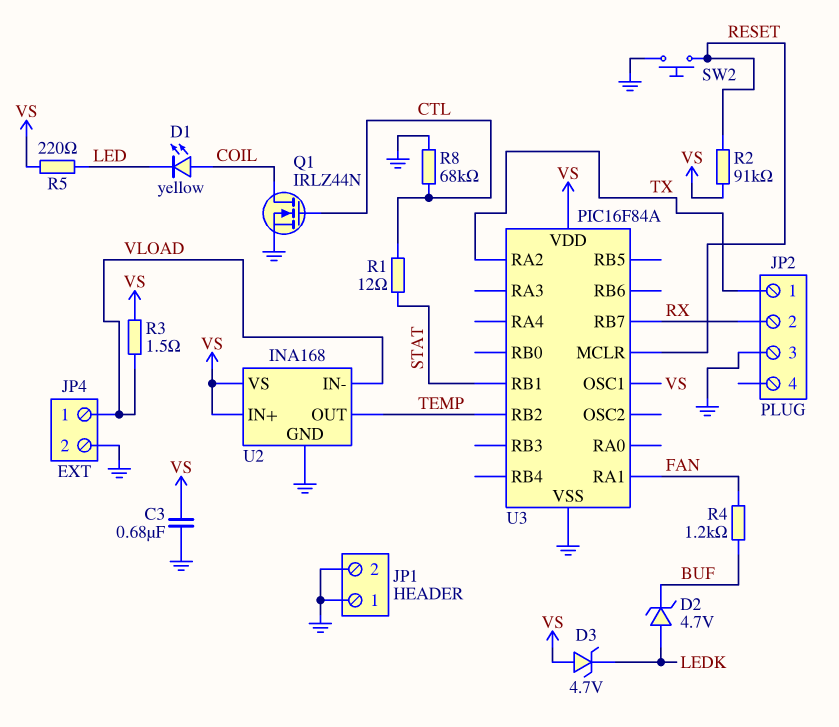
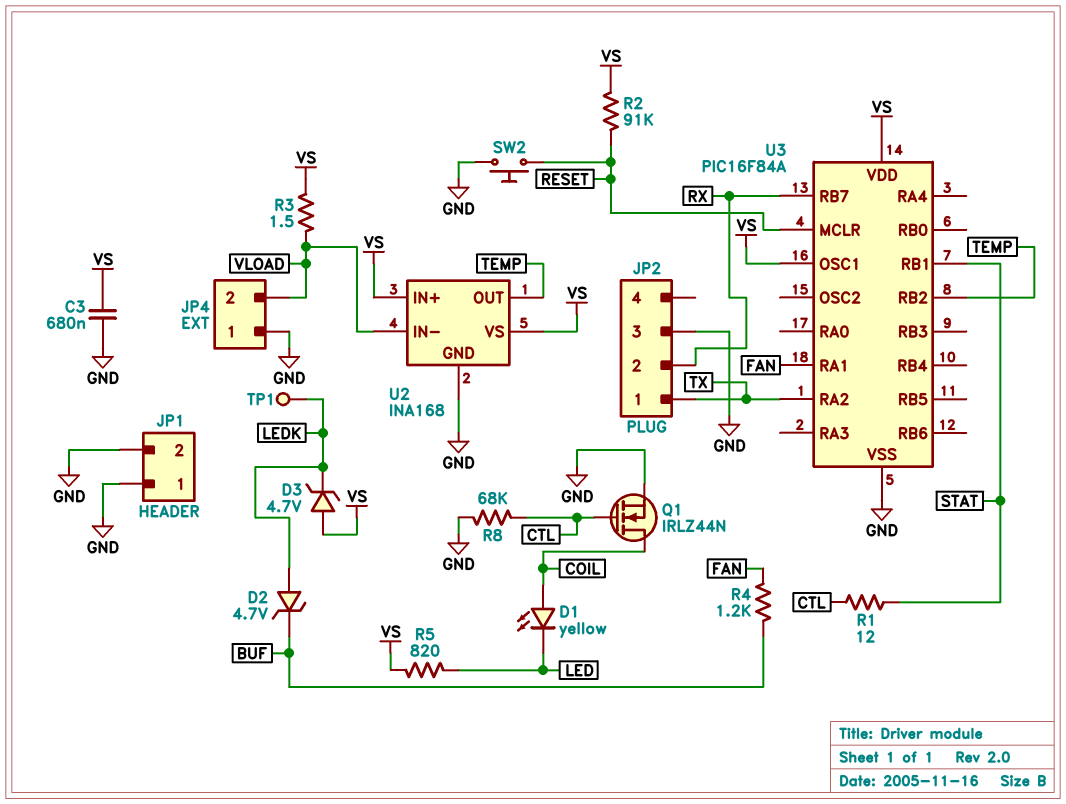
JP4 pin 1: VLOAD -> GND
JP4 pin 2: GND -> VLOAD
R5: 220 (LED, VS) -> 820 (LED, VS)
TP1: none -> test point (LEDK)

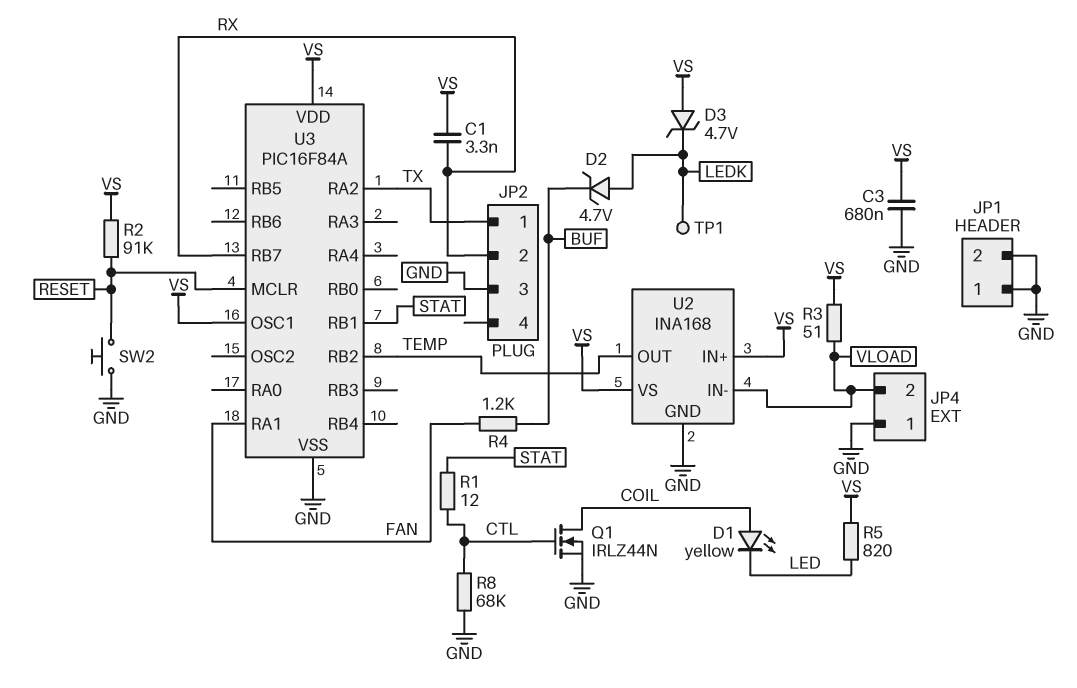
C1: none -> 3.3nF (RX, VS)
R3: 1.5 (VLOAD, VS) -> 51 (VLOAD, VS)

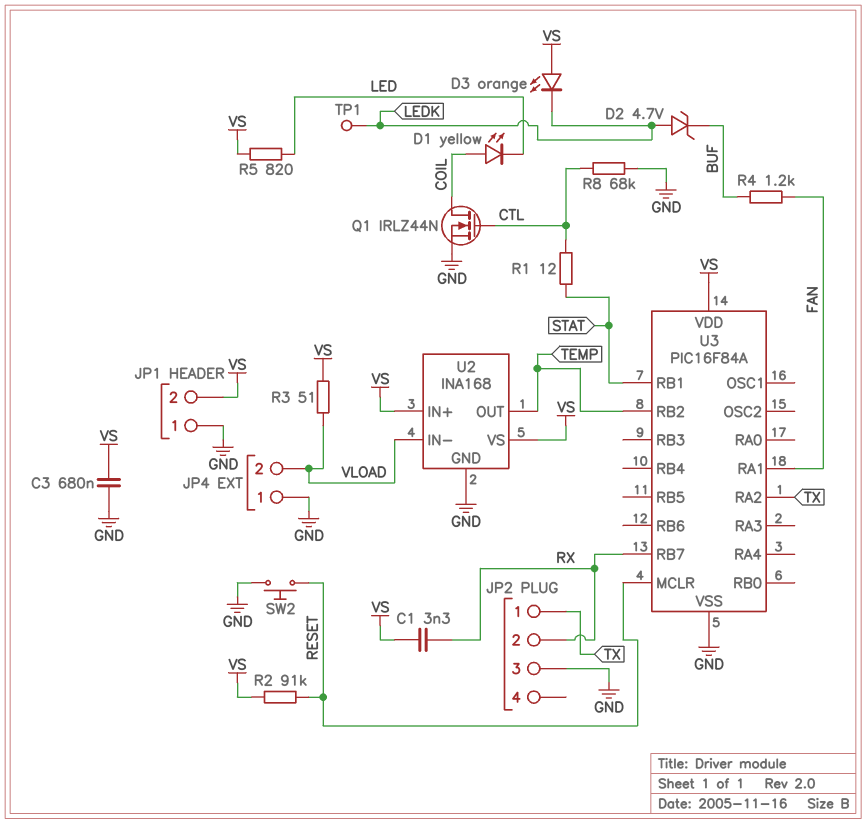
D3: zener 4.7V (A VS, K LEDK) -> LED orange (A VS, K LEDK)
JP1 pin 2: GND -> VS
U3 pin OSC1: VS -> none

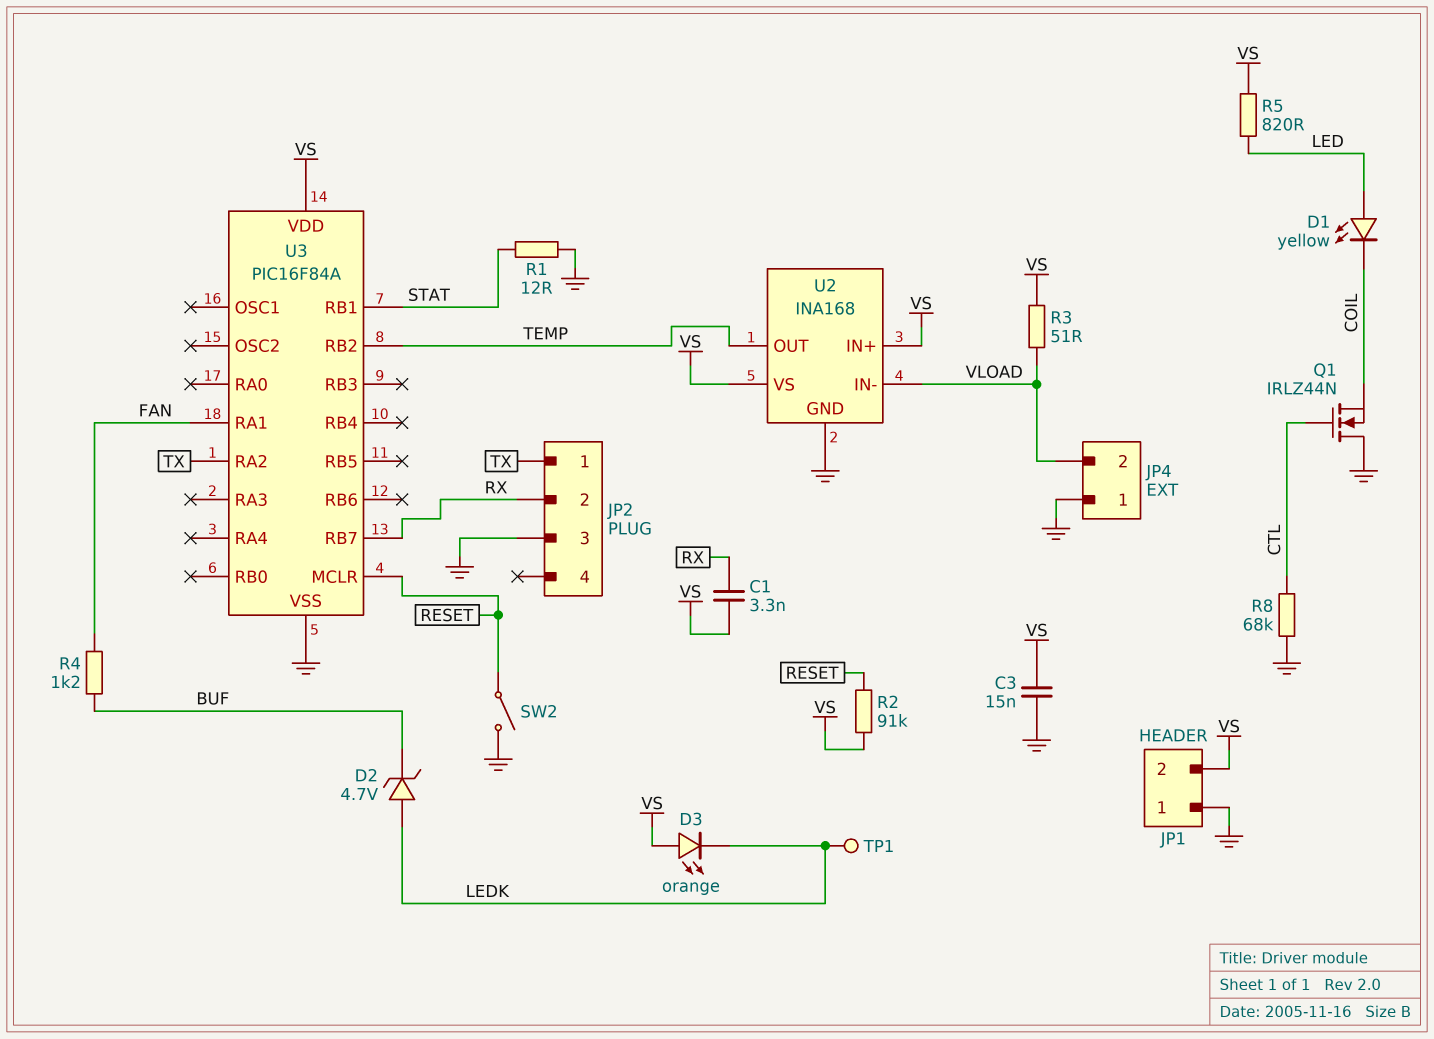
C3: 680nF (GND, VS) -> 15nF (GND, VS)
D1: LED yellow (A COIL, K LED) -> LED yellow (A LED, K COIL)
Q1: NMOS IRLZ44N (G CTL, D COIL, S GND) -> NMOS IRLZ44N (G CTL, D GND, S COIL)
R1: 12 (CTL, STAT) -> 12 (GND, STAT)
SW2: button (GND, RESET) -> switch (GND, RESET)

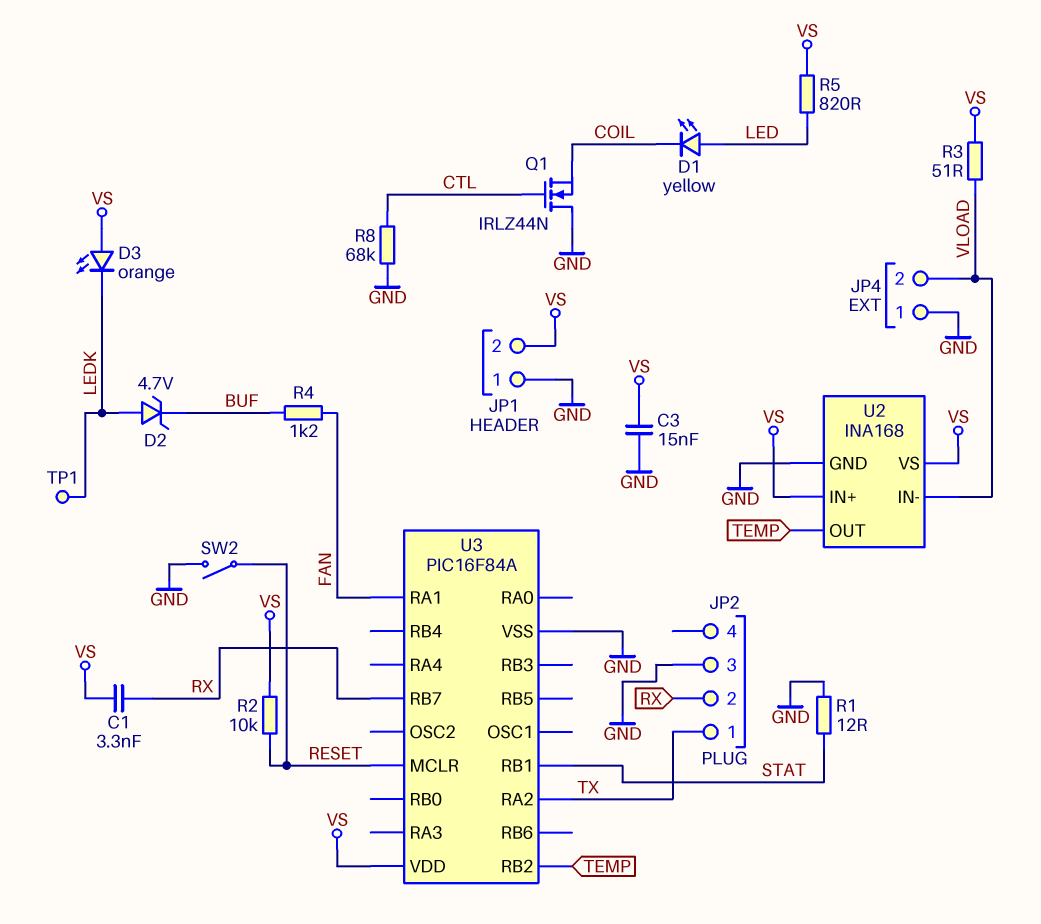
R2: 91k (RESET, VS) -> 10k (RESET, VS)

